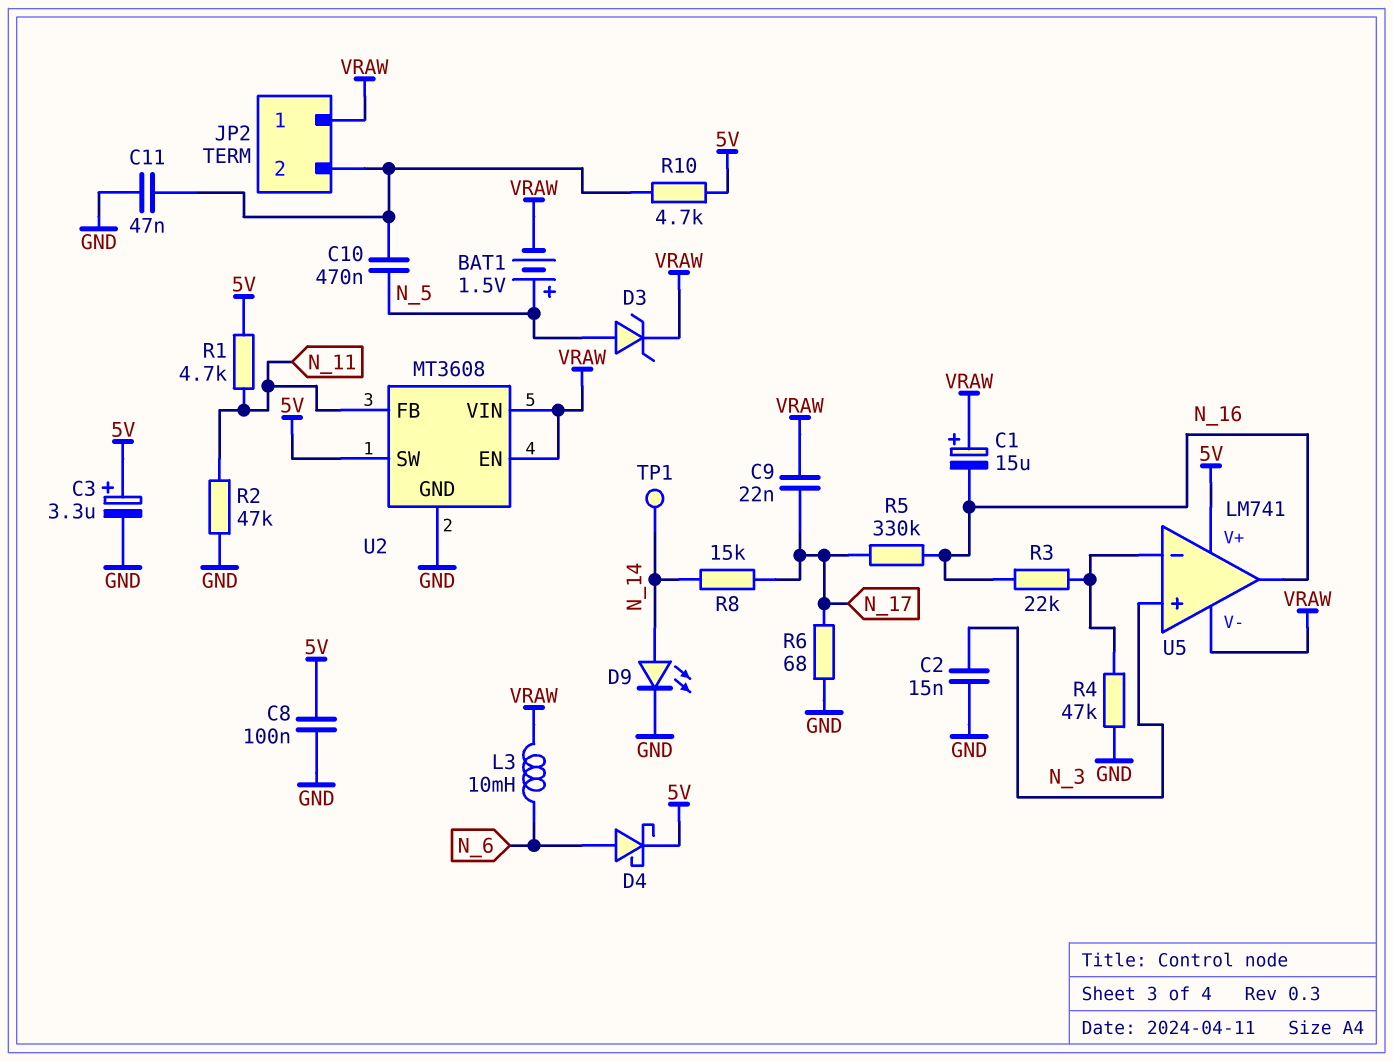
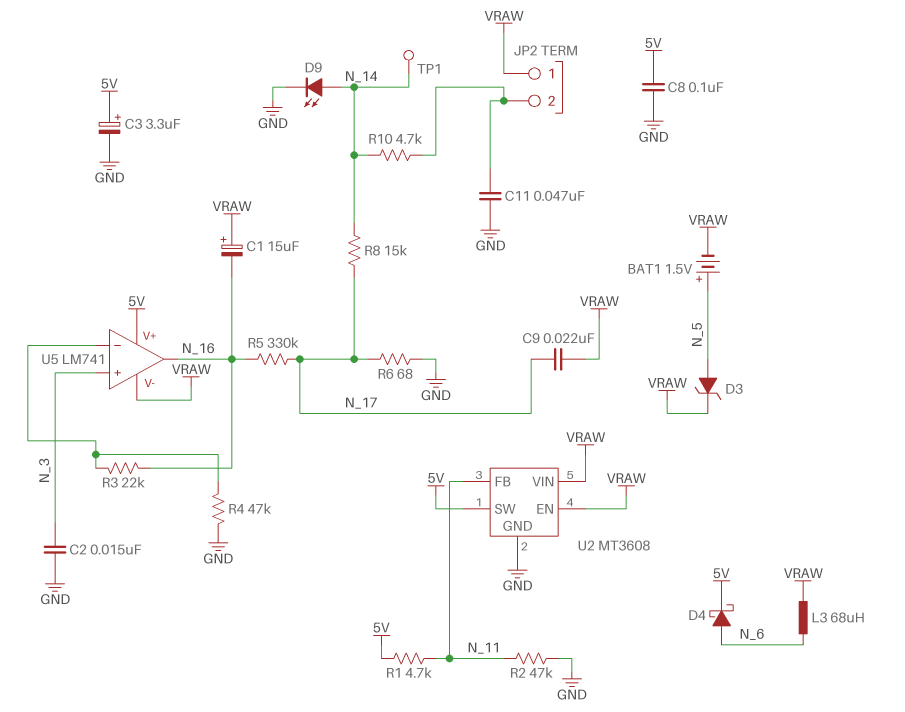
C10: 470nF (JP2/2, N_5) -> none
L3: 10mH (N_6, VRAW) -> 68uH (N_6, VRAW)
R10: 4.7k (5V, JP2/2) -> 4.7k (JP2/2, N_14)

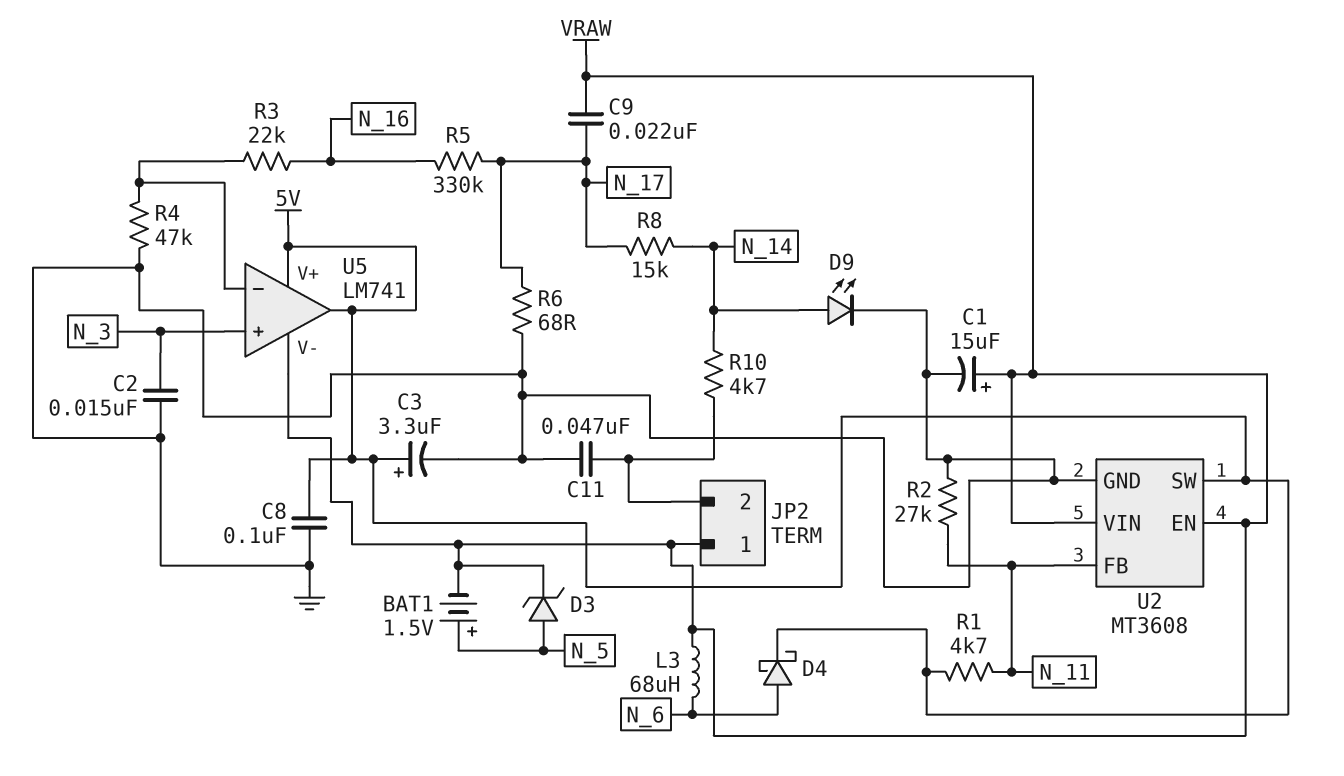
C1: 15uF (plus VRAW, minus N_16) -> 15uF (plus VRAW, minus GND)
R2: 47k (GND, N_11) -> 27k (GND, N_11)
TP1: test point (N_14) -> none
U5 pin out: N_16 -> 5V

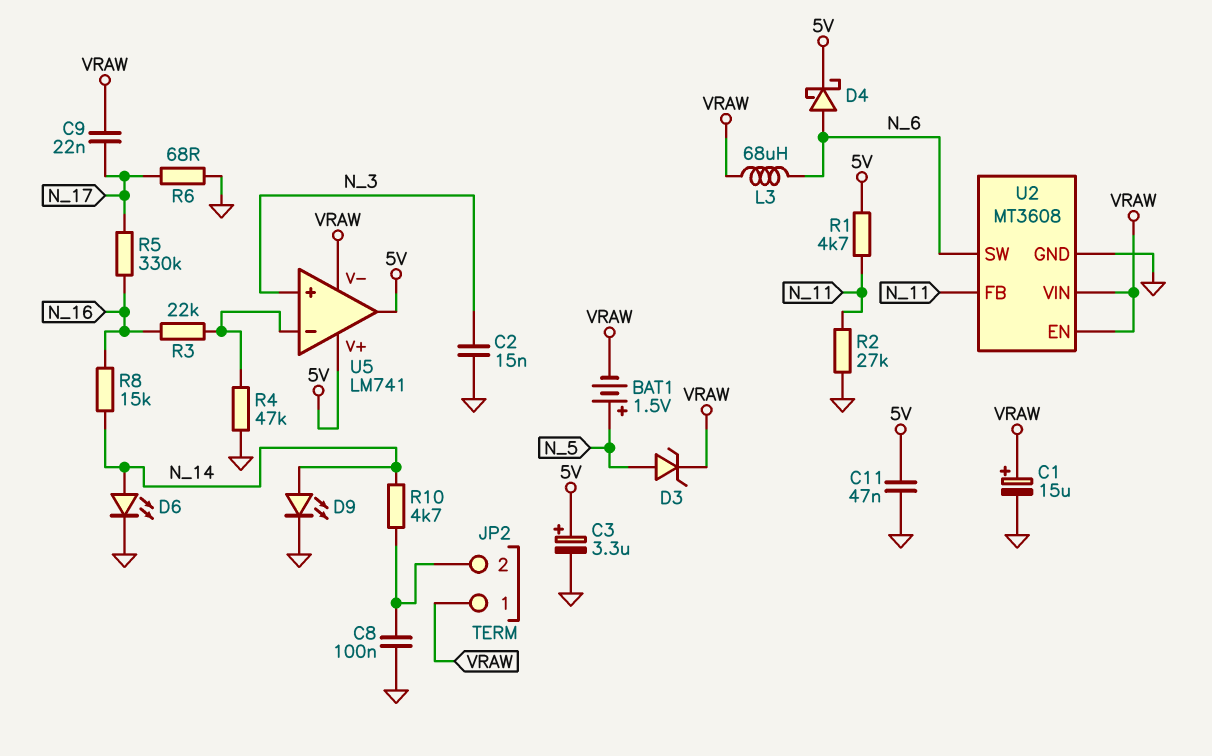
C8: 100nF (5V, GND) -> 100nF (GND, JP2/2)
C11: 47nF (GND, JP2/2) -> 47nF (5V, GND)
D6: none -> LED (A N_14, K GND)
R8: 15k (N_14, N_17) -> 15k (N_14, N_16)
U2 pin SW: 5V -> N_6

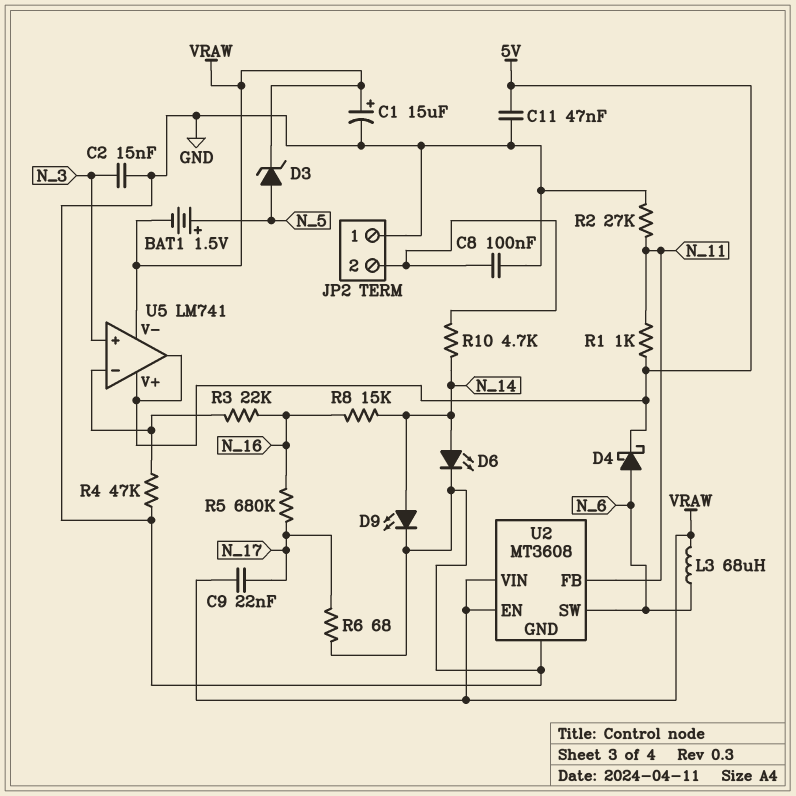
C3: 3.3uF (plus 5V, minus GND) -> none
JP2 pin 1: VRAW -> GND
R1: 4.7k (5V, N_11) -> 1k (5V, N_11)
R5: 330k (N_16, N_17) -> 680k (N_16, N_17)

